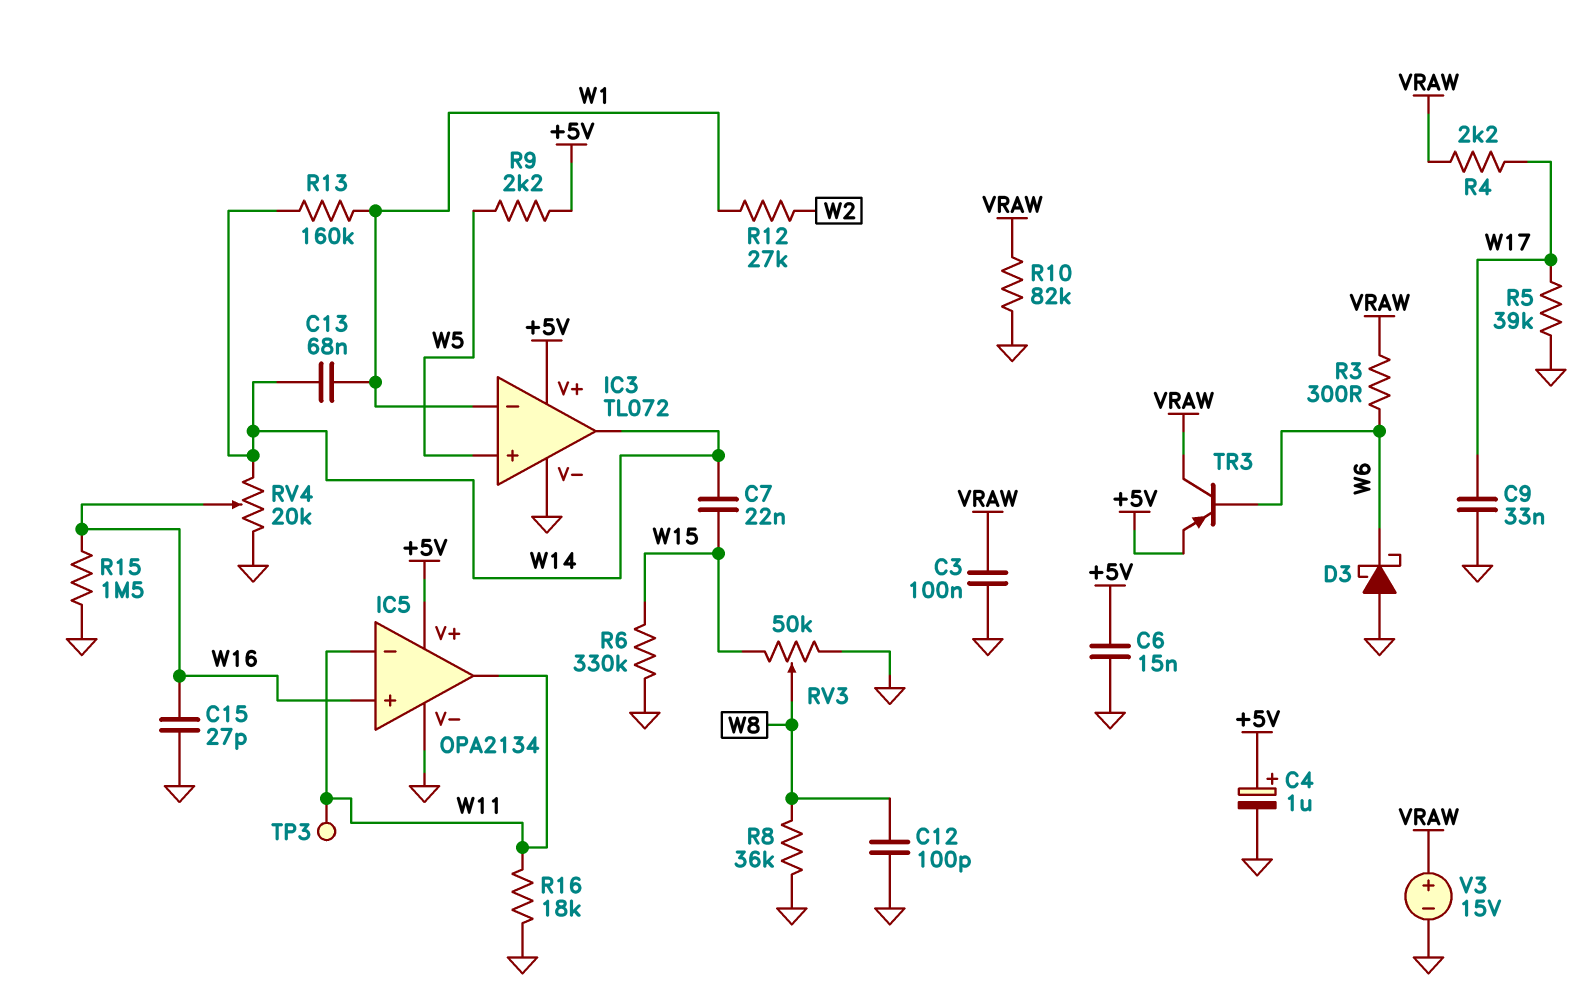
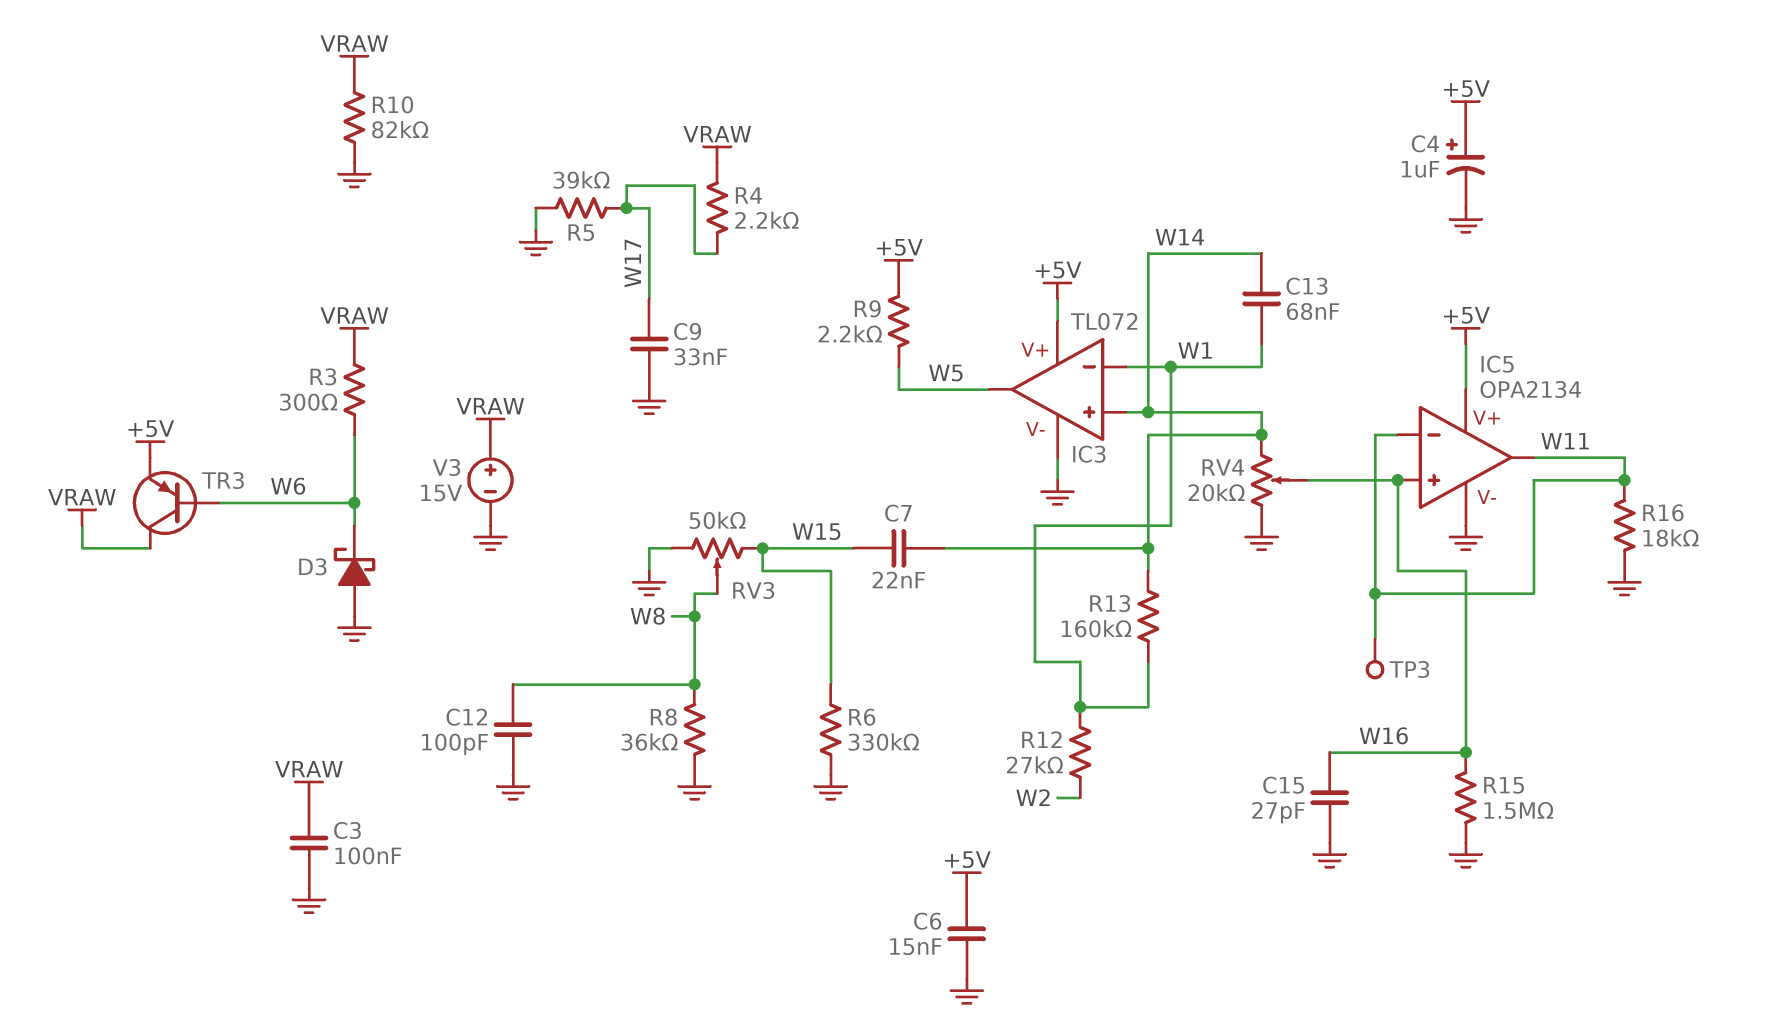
IC3 pin in+: W5 -> W14
IC3 pin out: W14 -> W5

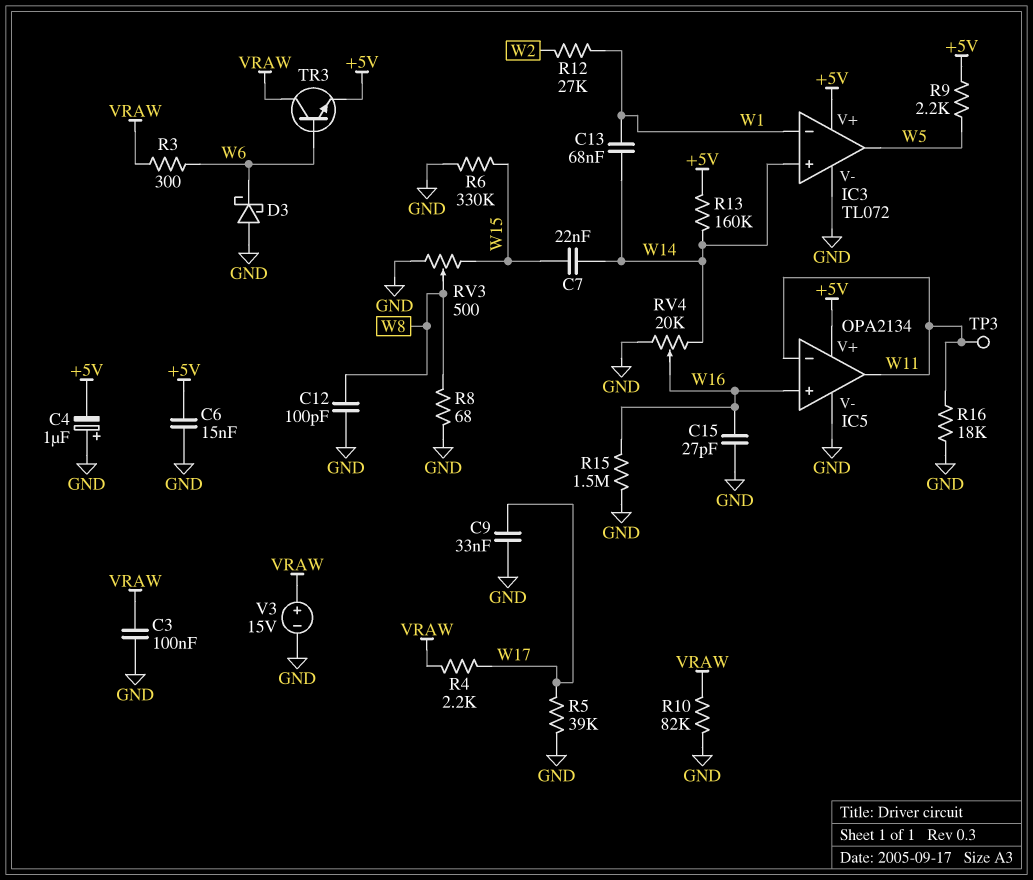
C4: 1uF (plus +5V, minus GND) -> 1uF (plus GND, minus +5V)
R8: 36k (GND, W8) -> 68 (GND, W8)
R13: 160k (W1, W14) -> 160k (+5V, W14)
RV3: 50k (GND, W15, wiper W8) -> 500 (GND, W15, wiper W8)
TR3: PNP (B W6, C VRAW, E +5V) -> NPN (B W6, C VRAW, E +5V)

